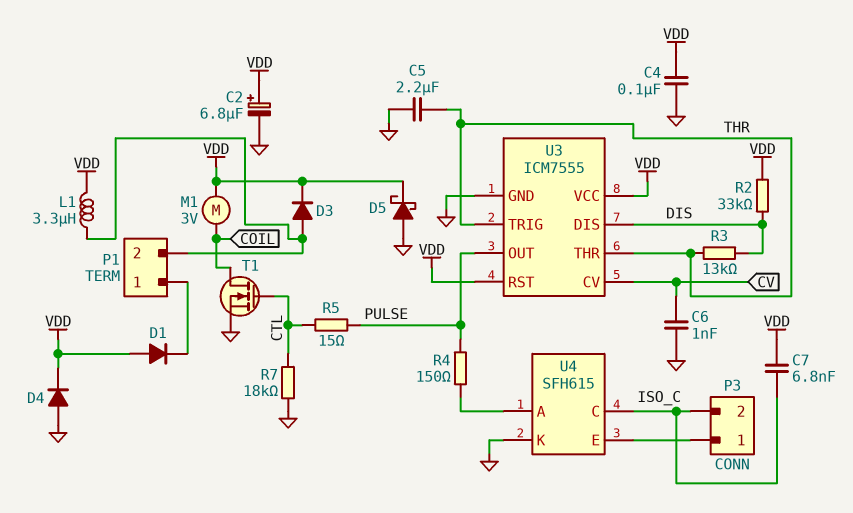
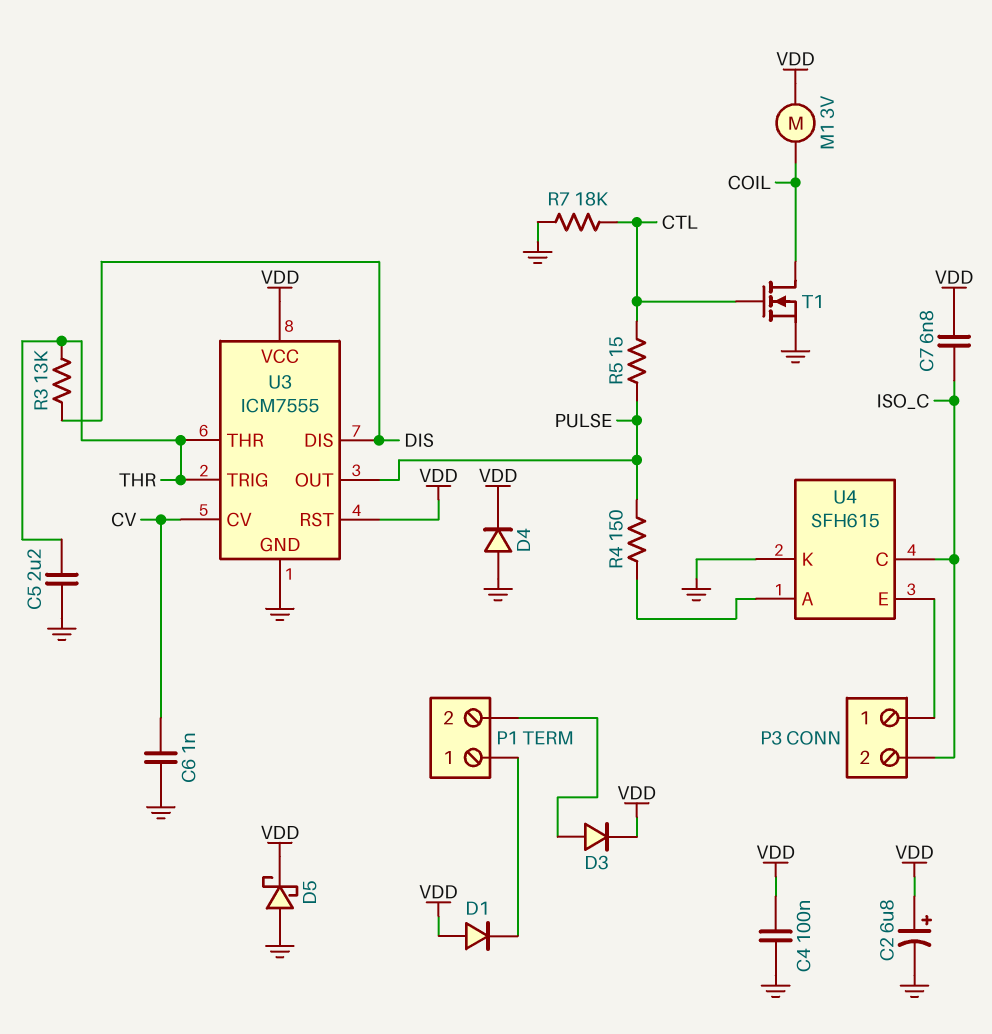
L1: 3.3uH (P1/2, VDD) -> none
R2: 33k (DIS, VDD) -> none

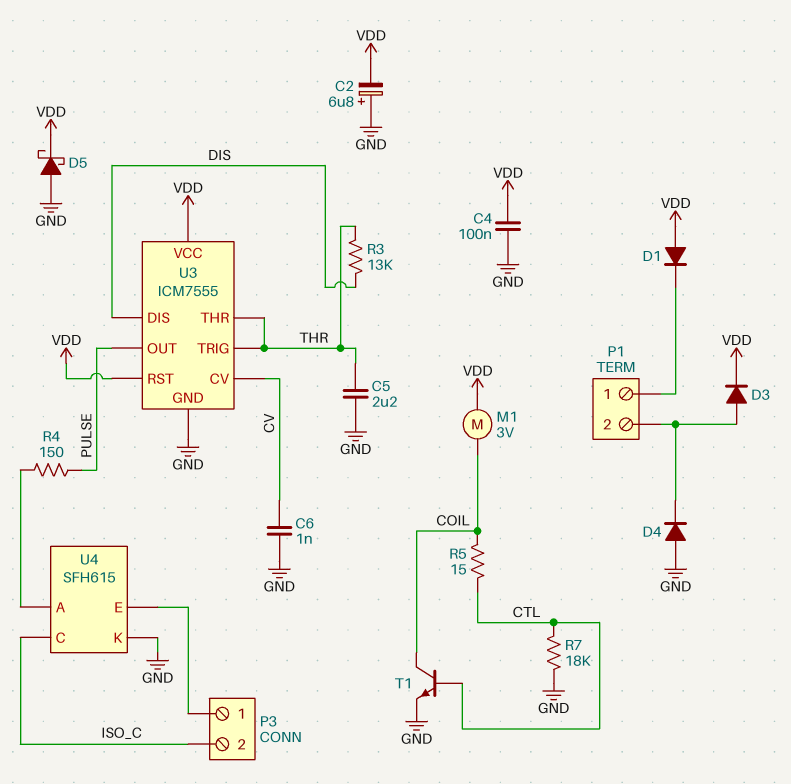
C2: 6.8uF (plus VDD, minus GND) -> 6.8uF (plus GND, minus VDD)
C7: 6.8nF (ISO_C, VDD) -> none
D4: diode (A GND, K VDD) -> diode (A GND, K P1/2)
R5: 15 (CTL, PULSE) -> 15 (COIL, CTL)
T1: NMOS (G CTL, D COIL, S GND) -> NPN (B CTL, C COIL, E GND)

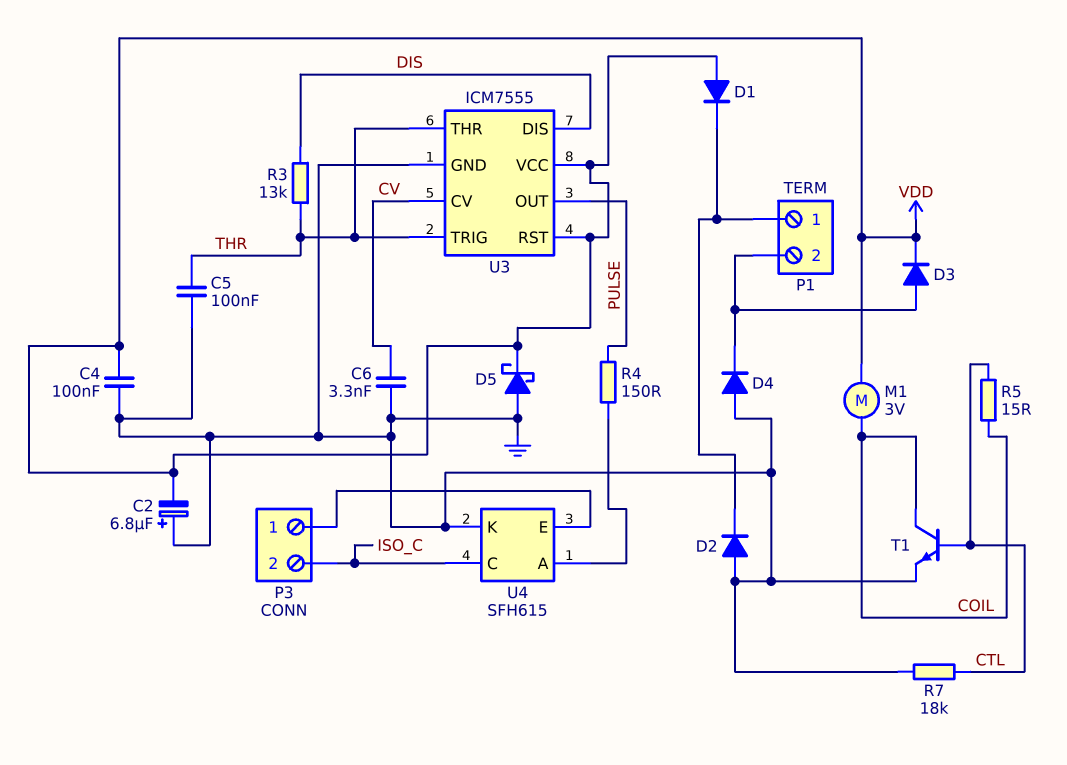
C5: 2.2uF (GND, THR) -> 100nF (GND, THR)
C6: 1nF (CV, GND) -> 3.3nF (CV, GND)
D2: none -> diode (A GND, K P1/1)

